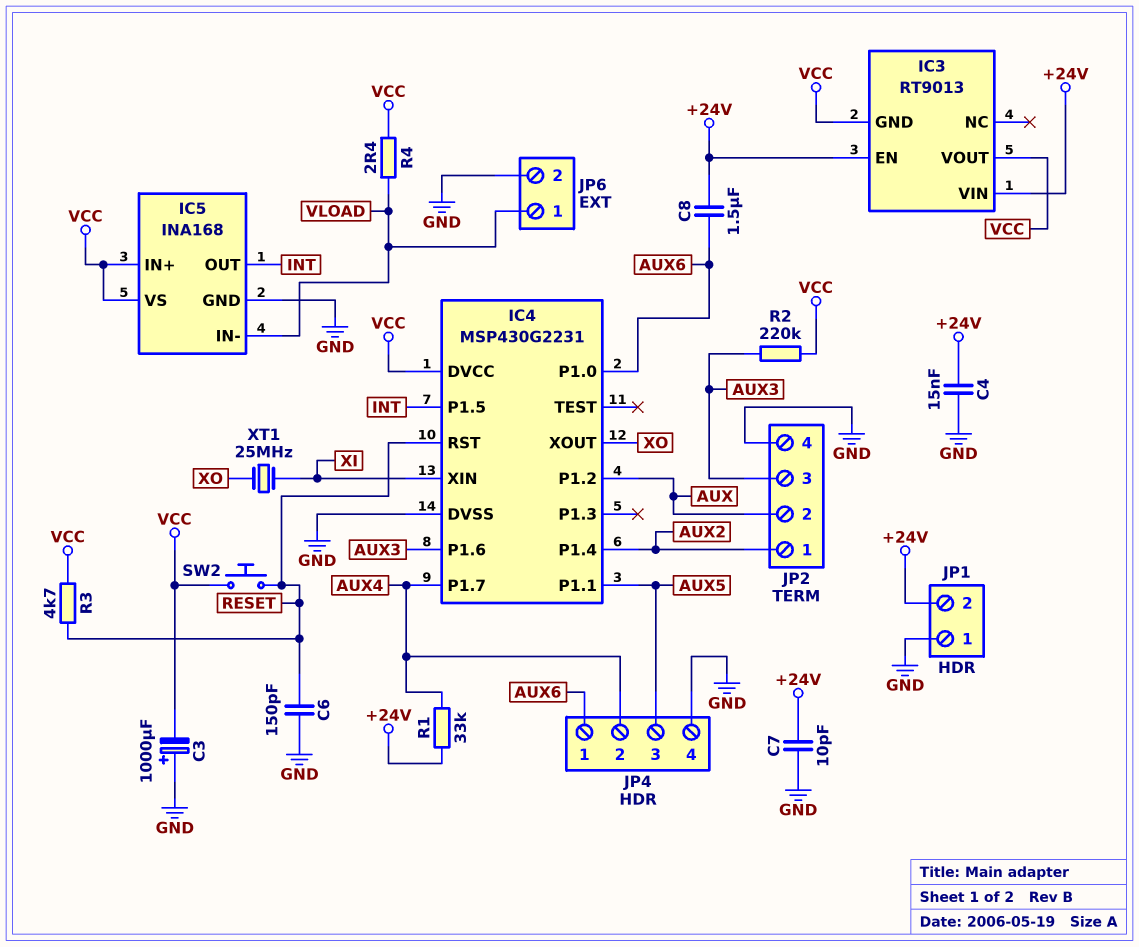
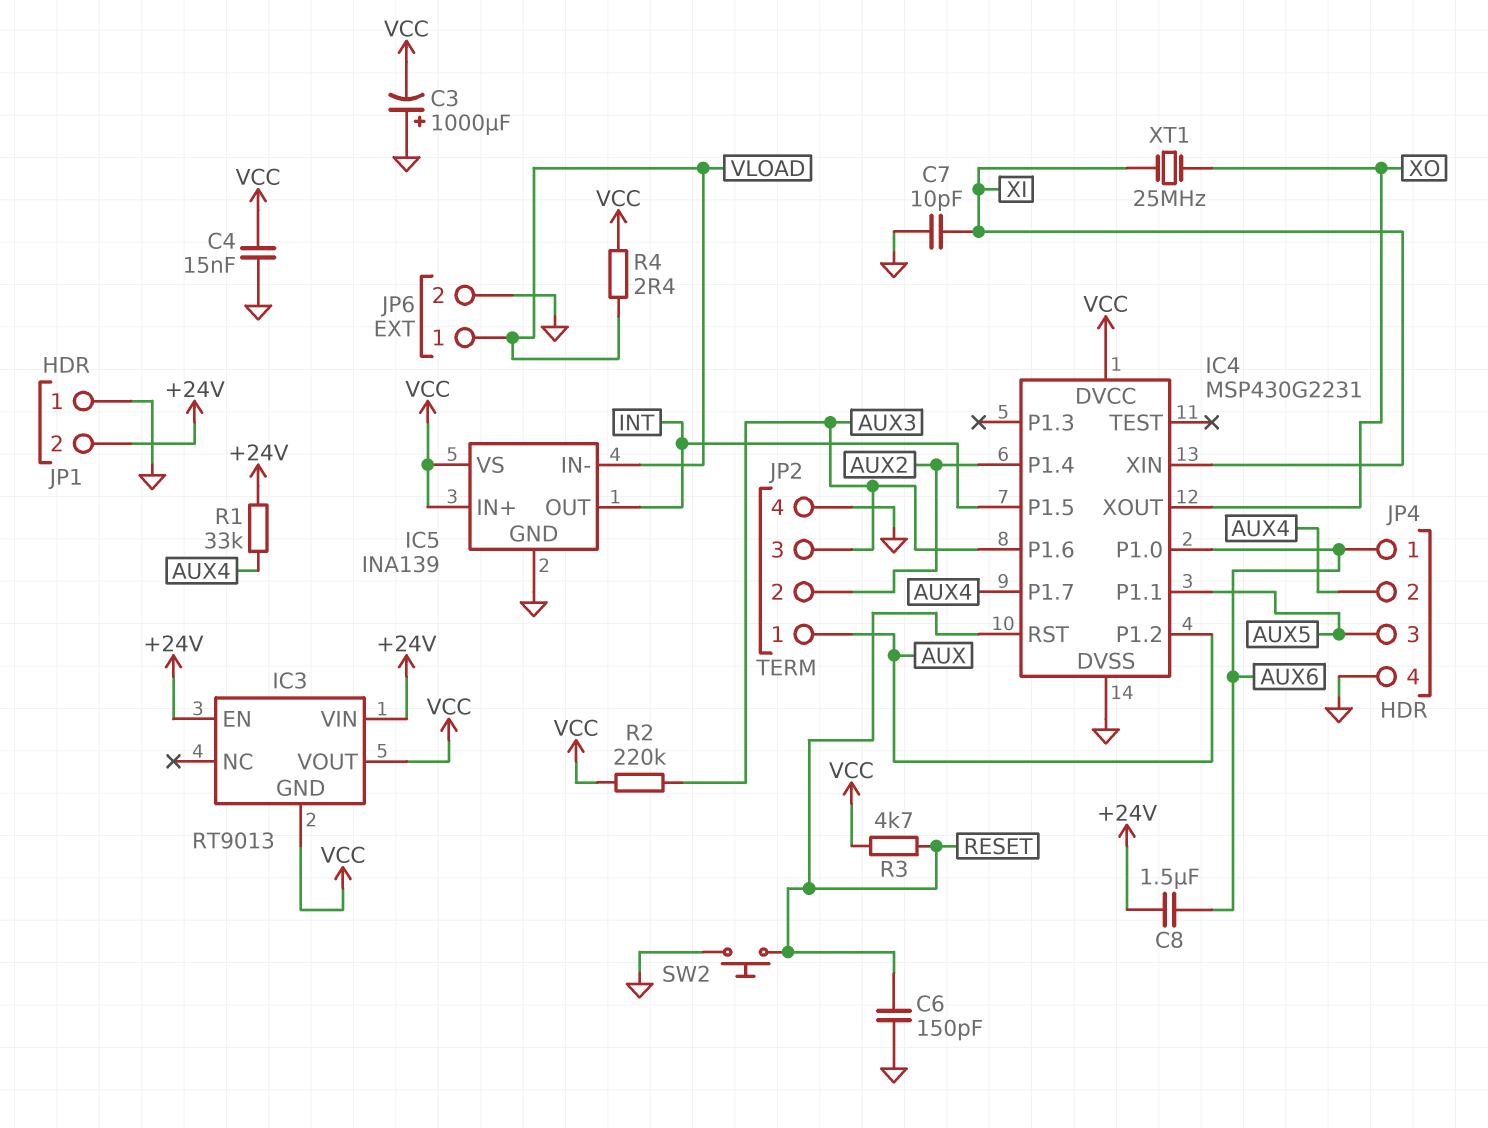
C4: 15nF (+24V, GND) -> 15nF (GND, VCC)
C7: 10pF (+24V, GND) -> 10pF (GND, XI)
IC5: INA168 -> INA139
JP2 pin 1: AUX2 -> AUX
JP2 pin 2: AUX -> AUX2
SW2: button (RESET, VCC) -> button (GND, RESET)

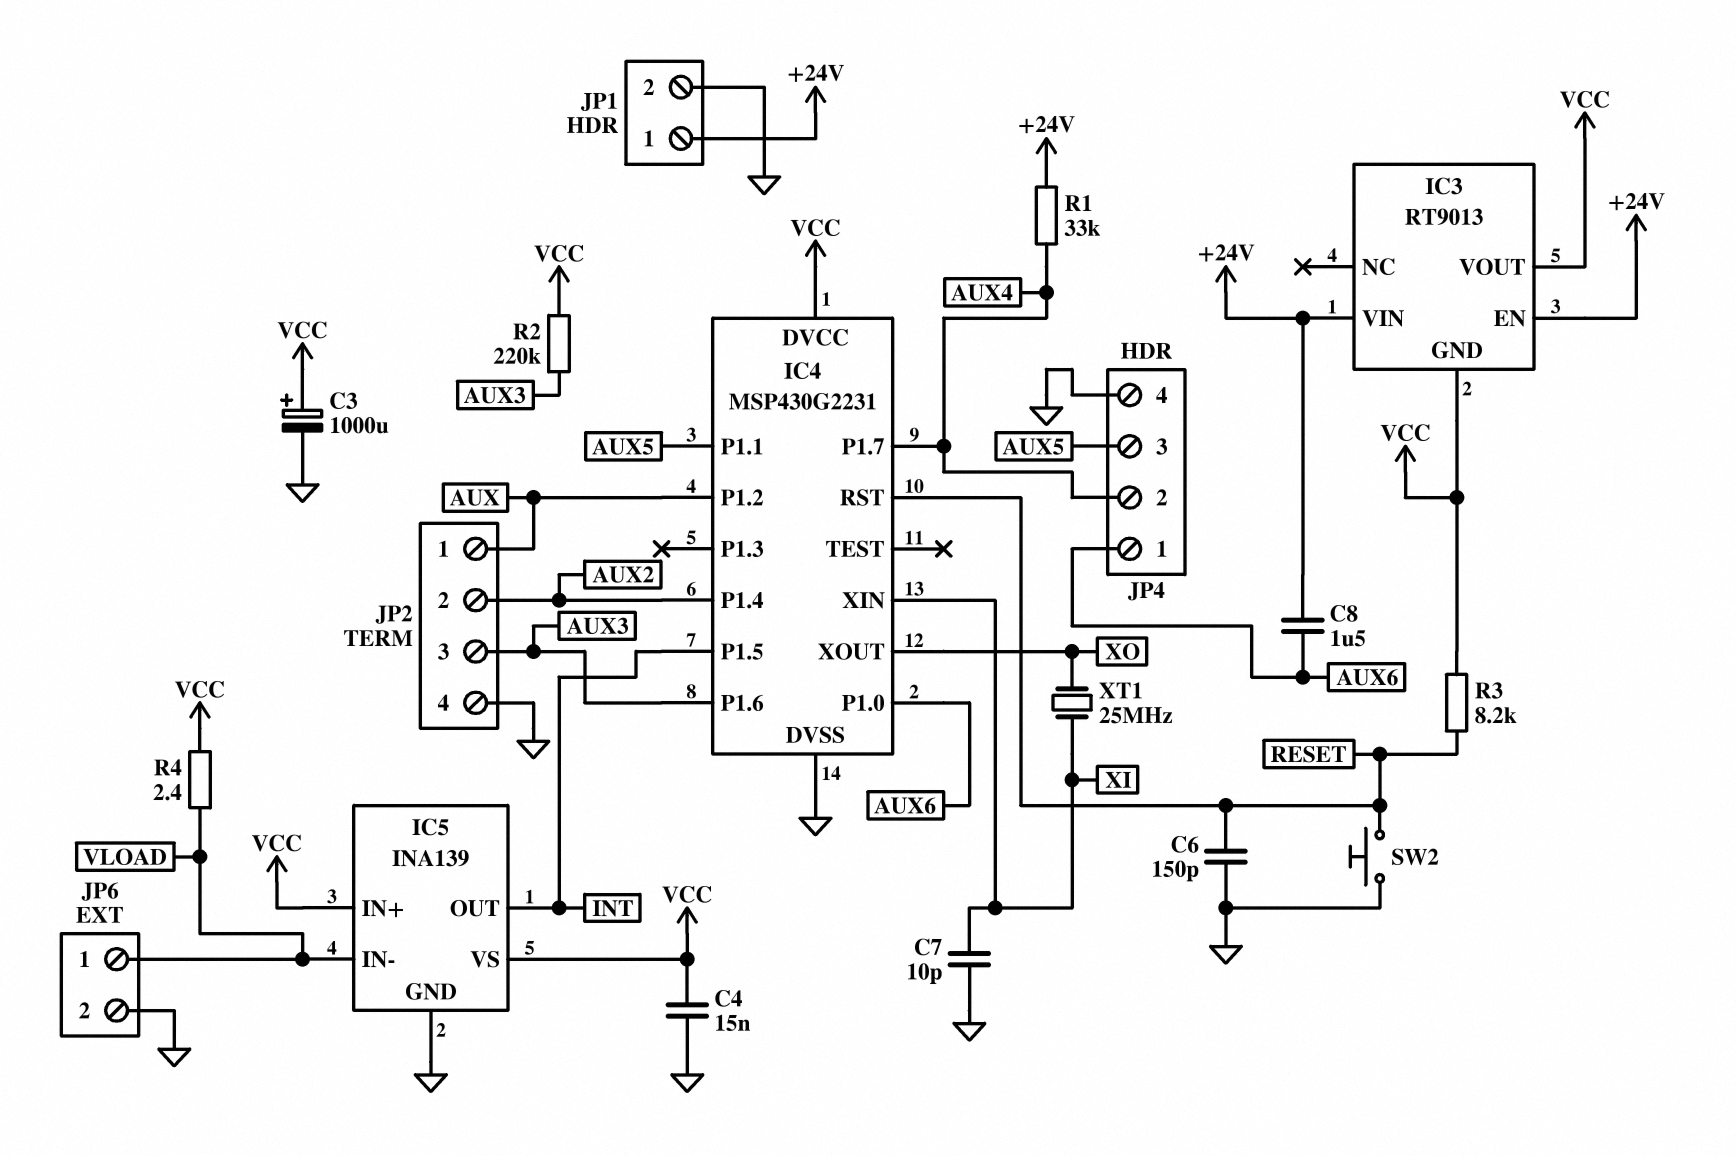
C3: 1000uF (plus GND, minus VCC) -> 1000uF (plus VCC, minus GND)
JP1 pin 1: GND -> +24V
JP1 pin 2: +24V -> GND
R3: 4.7k (RESET, VCC) -> 8.2k (RESET, VCC)

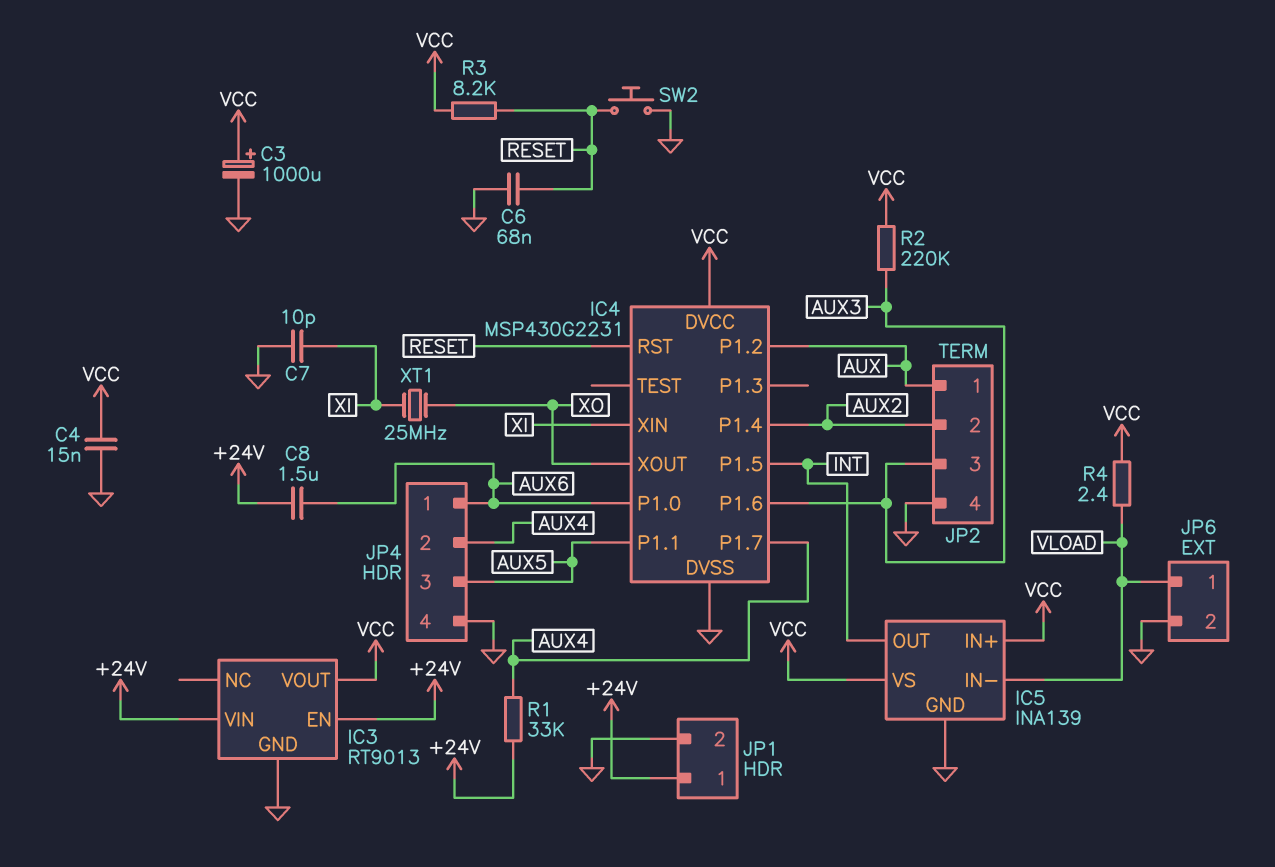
C6: 150pF (GND, RESET) -> 68nF (GND, RESET)
IC3 pin GND: VCC -> GND

